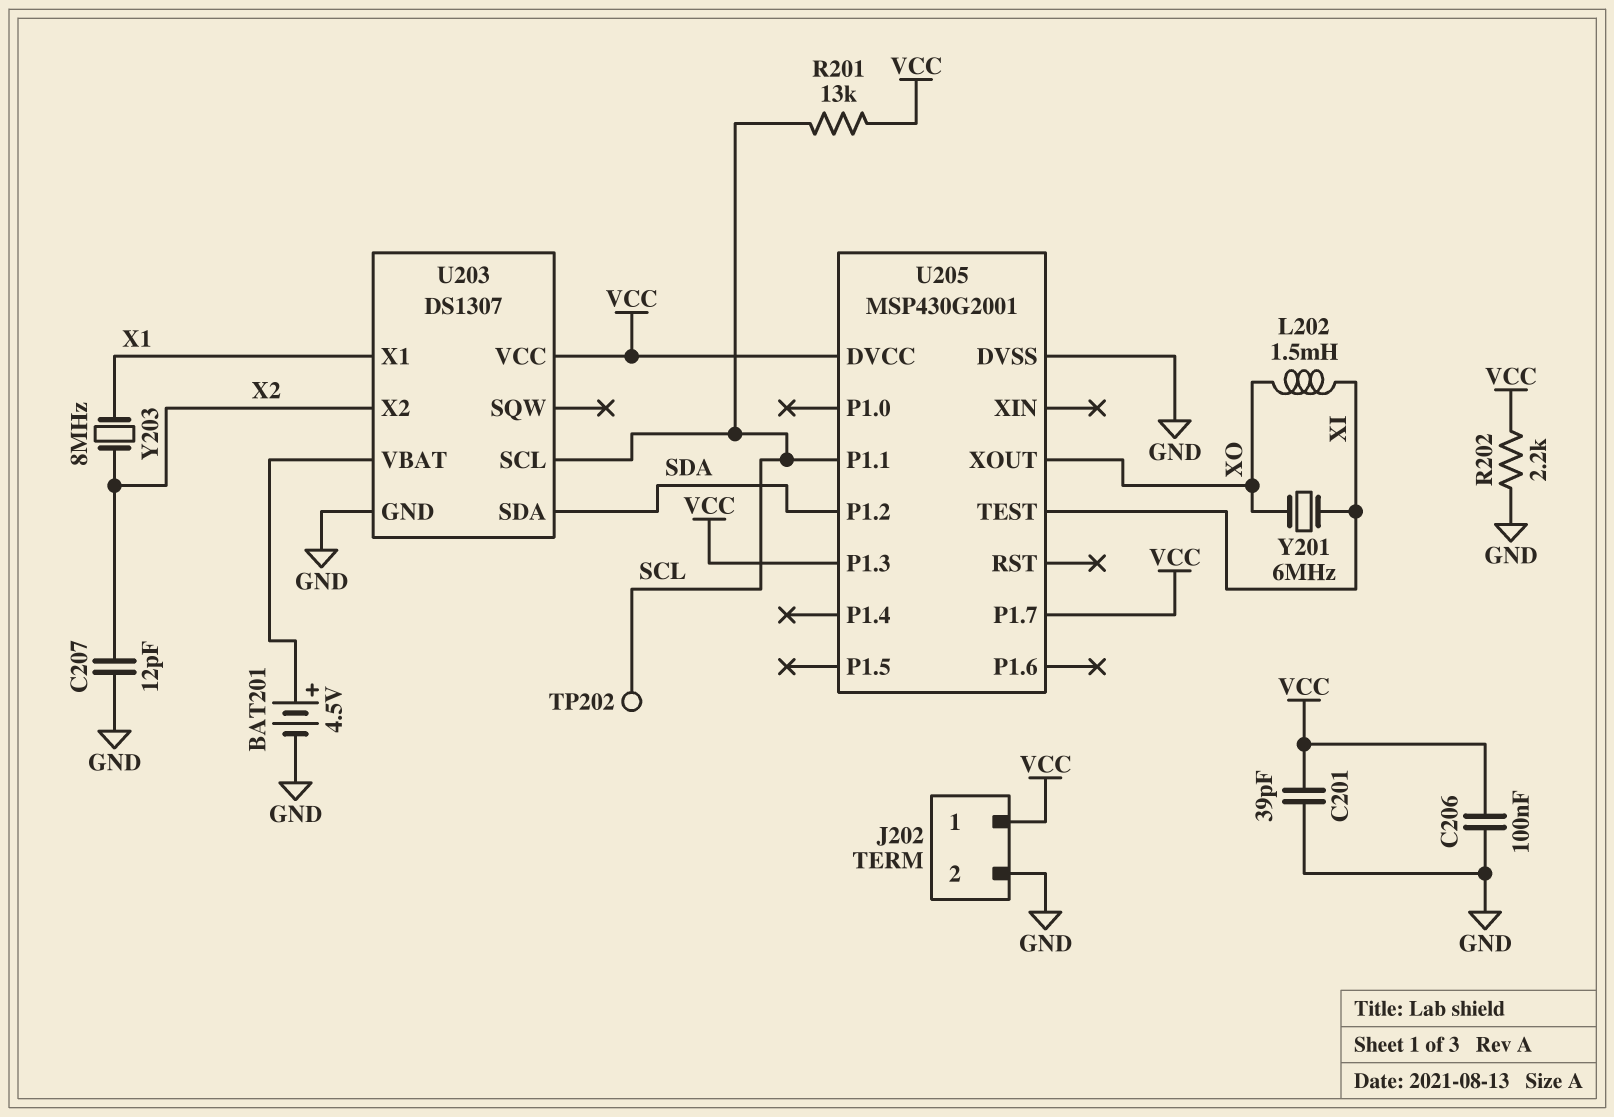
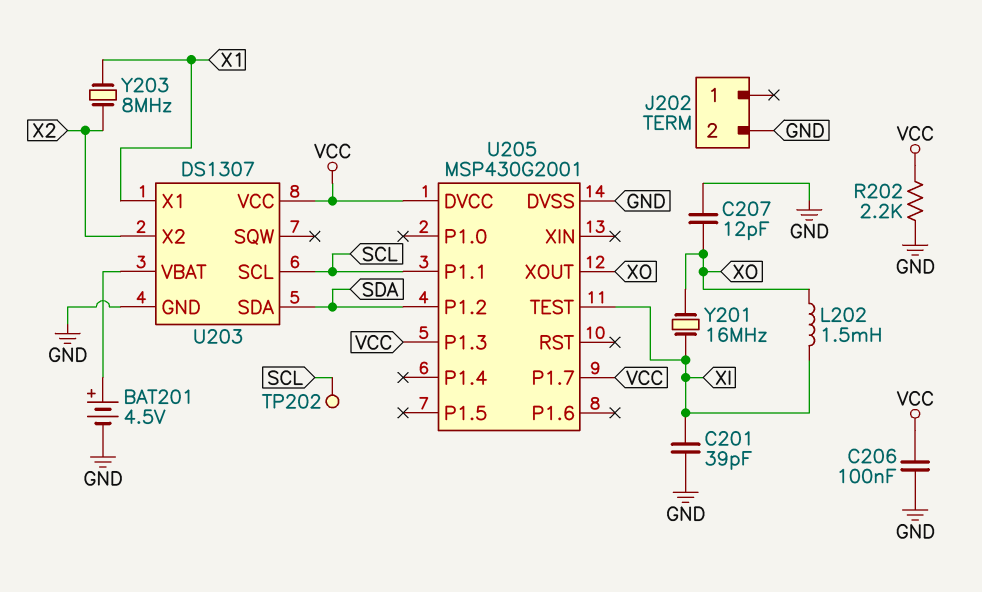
C201: 39pF (GND, VCC) -> 39pF (GND, XI)
C207: 12pF (GND, X2) -> 12pF (GND, XO)
J202 pin 1: VCC -> none
R201: 13k (SCL, VCC) -> none
Y201: 6MHz (XI, XO) -> 16MHz (XI, XO)

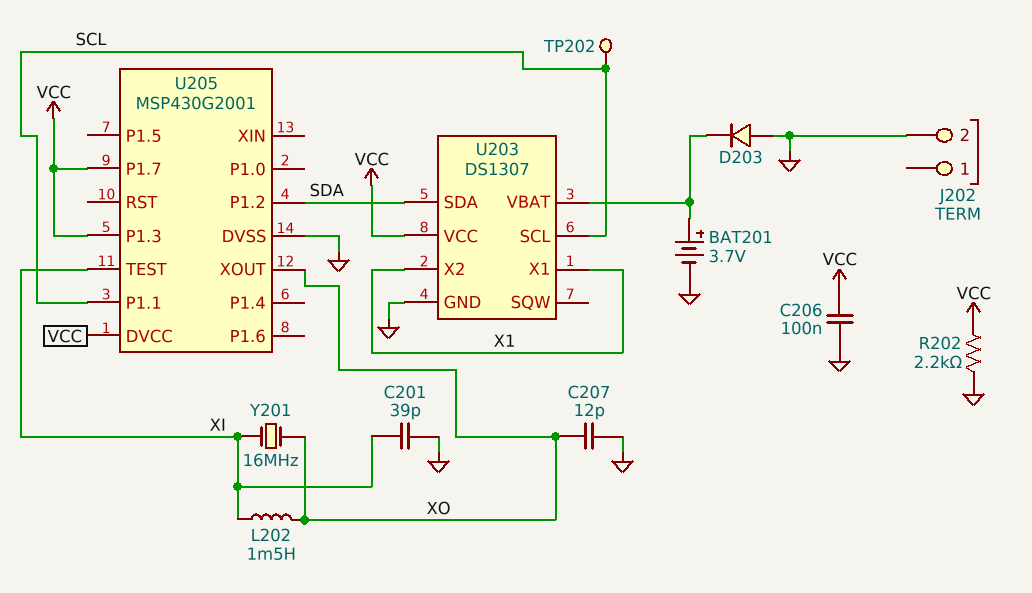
BAT201: 4.5V (plus U203/VBAT, minus GND) -> 3.7V (plus U203/VBAT, minus GND)
D203: none -> diode (A GND, K U203/VBAT)
U203 pin X2: X2 -> X1
Y203: 8MHz (X1, X2) -> none

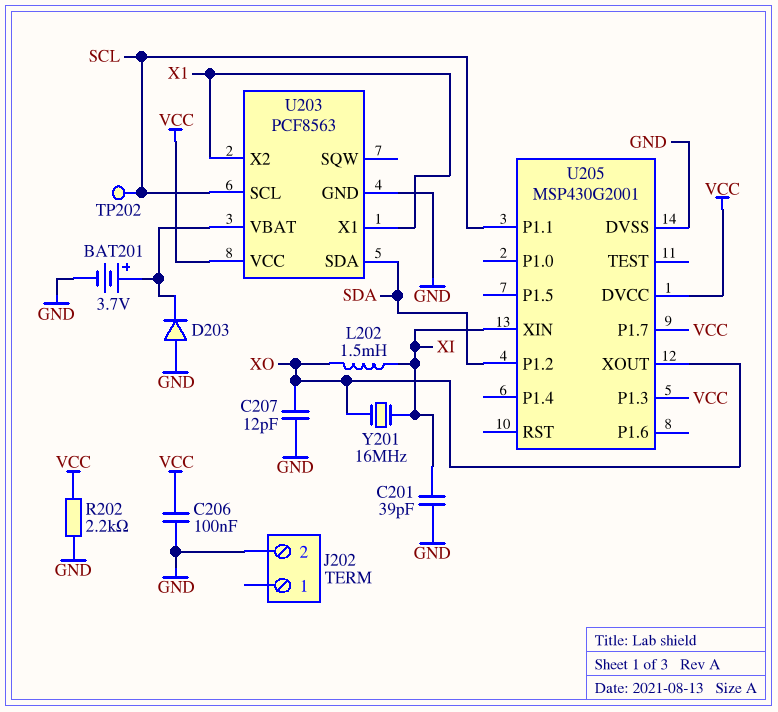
U203: DS1307 -> PCF8563
U205 pin TEST: XI -> none
U205 pin XIN: none -> XI

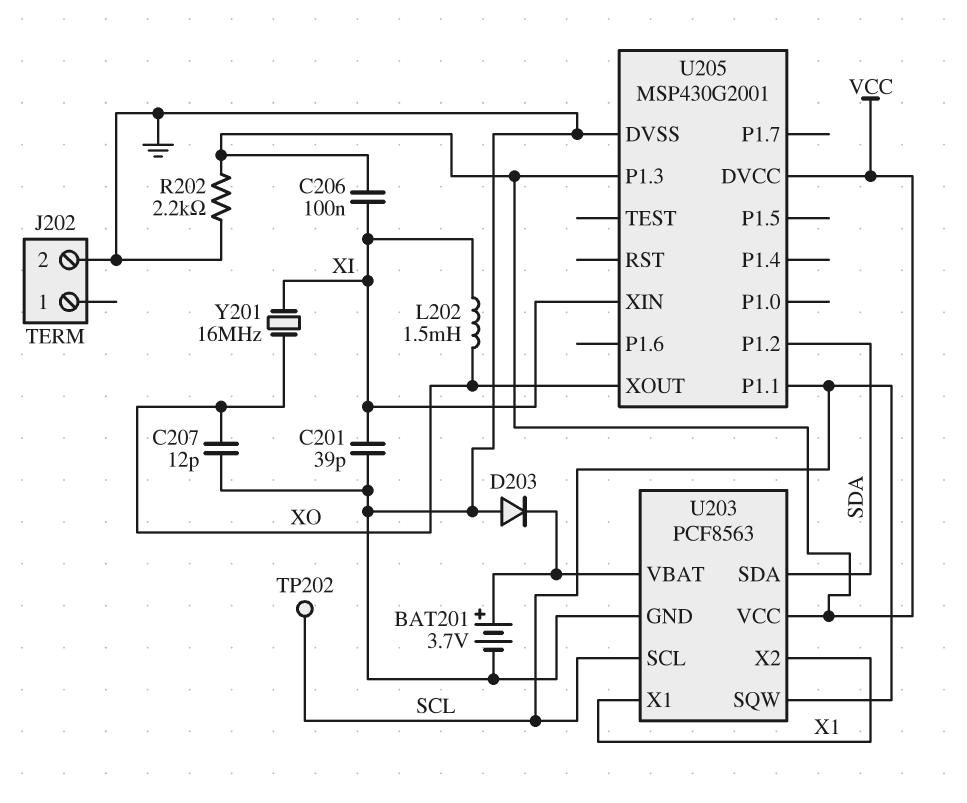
C206: 100nF (GND, VCC) -> 100nF (VCC, XI)
U203 pin SQW: none -> SCL
U205 pin P1.7: VCC -> none

